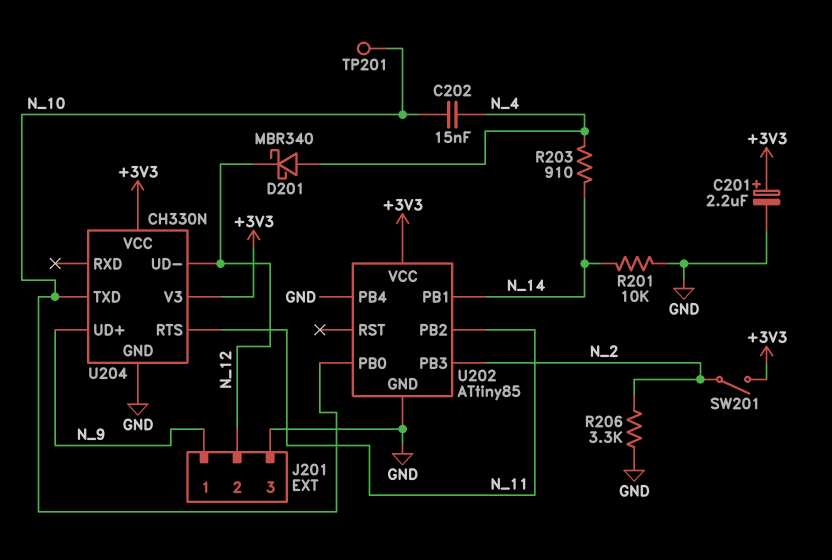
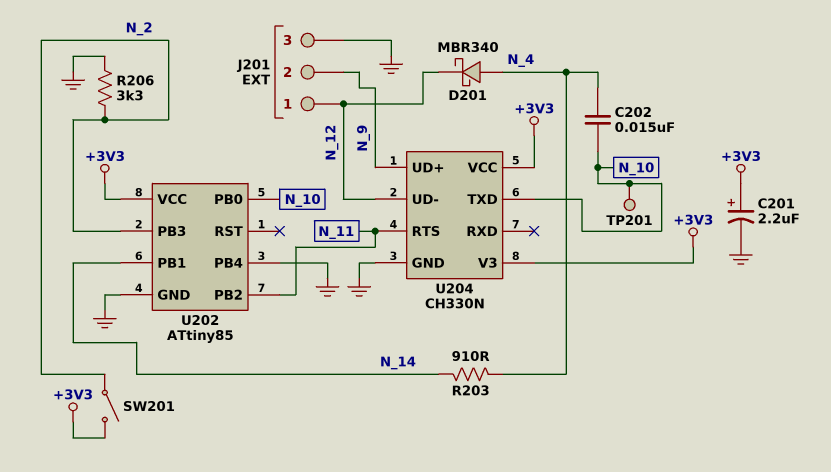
J201 pin 1: N_9 -> N_12
J201 pin 2: N_12 -> N_9
R201: 10k (GND, N_14) -> none

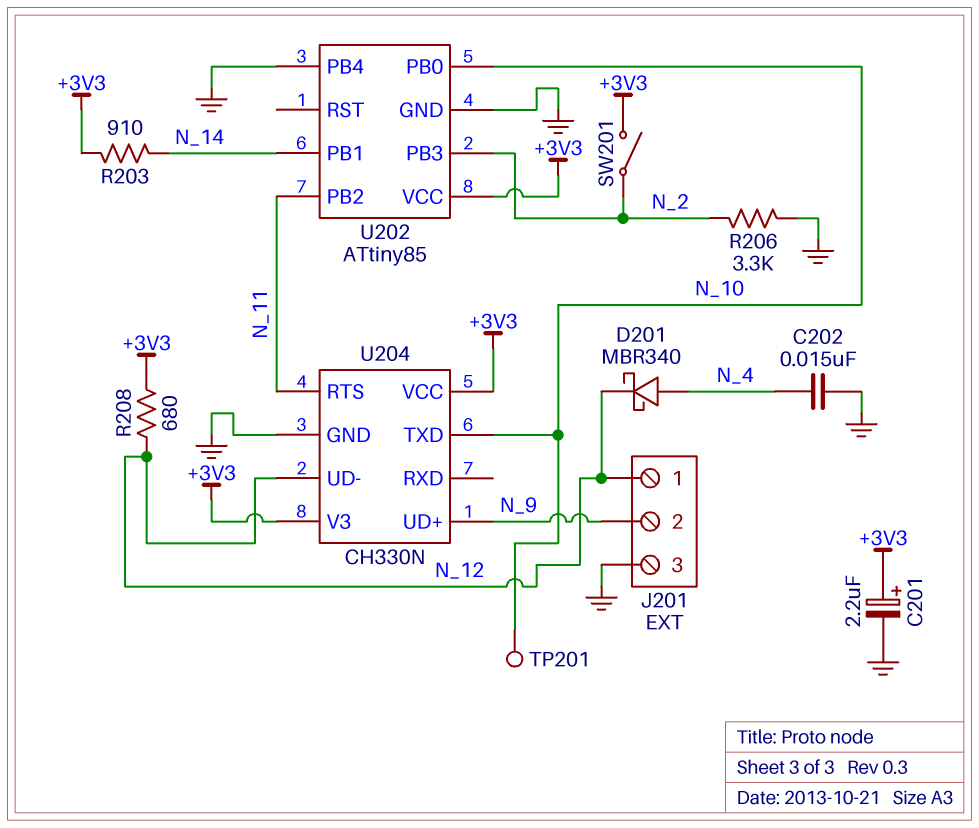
C202: 15nF (N_4, N_10) -> 15nF (GND, N_4)
R203: 910 (N_4, N_14) -> 910 (+3V3, N_14)
R208: none -> 680 (+3V3, N_12)

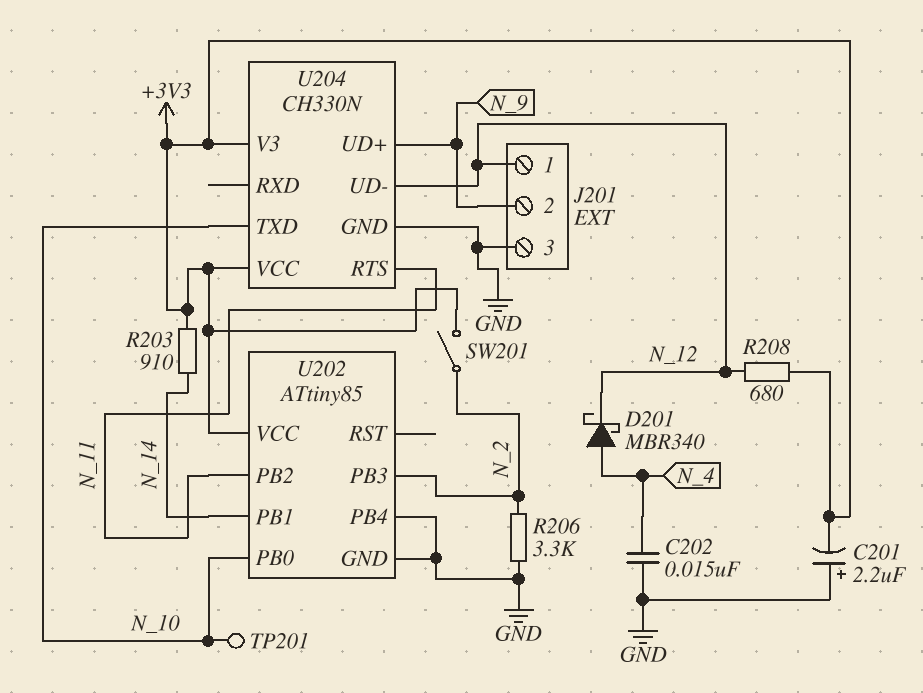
C201: 2.2uF (plus +3V3, minus GND) -> 2.2uF (plus GND, minus +3V3)

